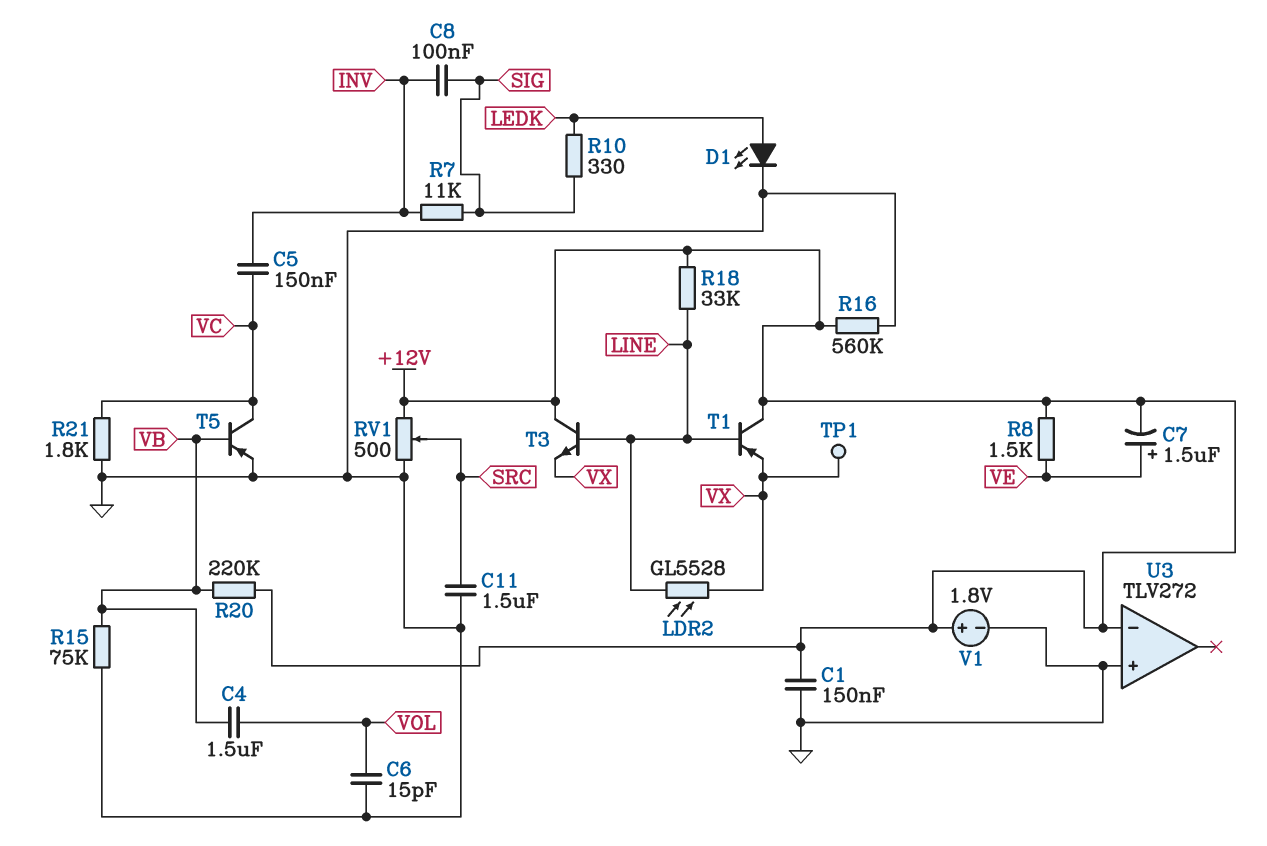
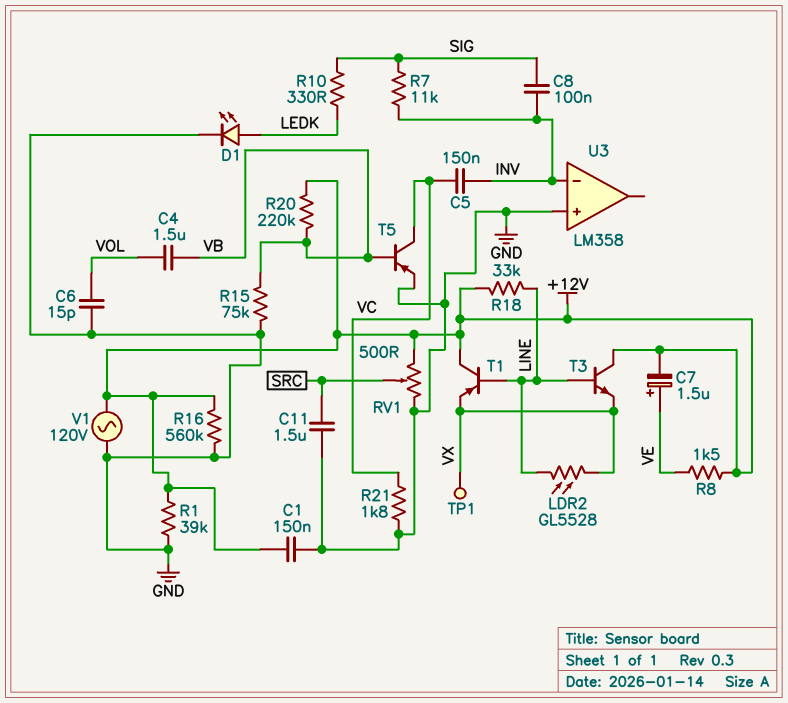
R1: none -> 39k (+12V, GND)
U3: TLV272 -> LM358
U3 pin in-: +12V -> INV
V1: 1.8V (plus +12V, minus GND) -> AC 120V (+12V, GND)

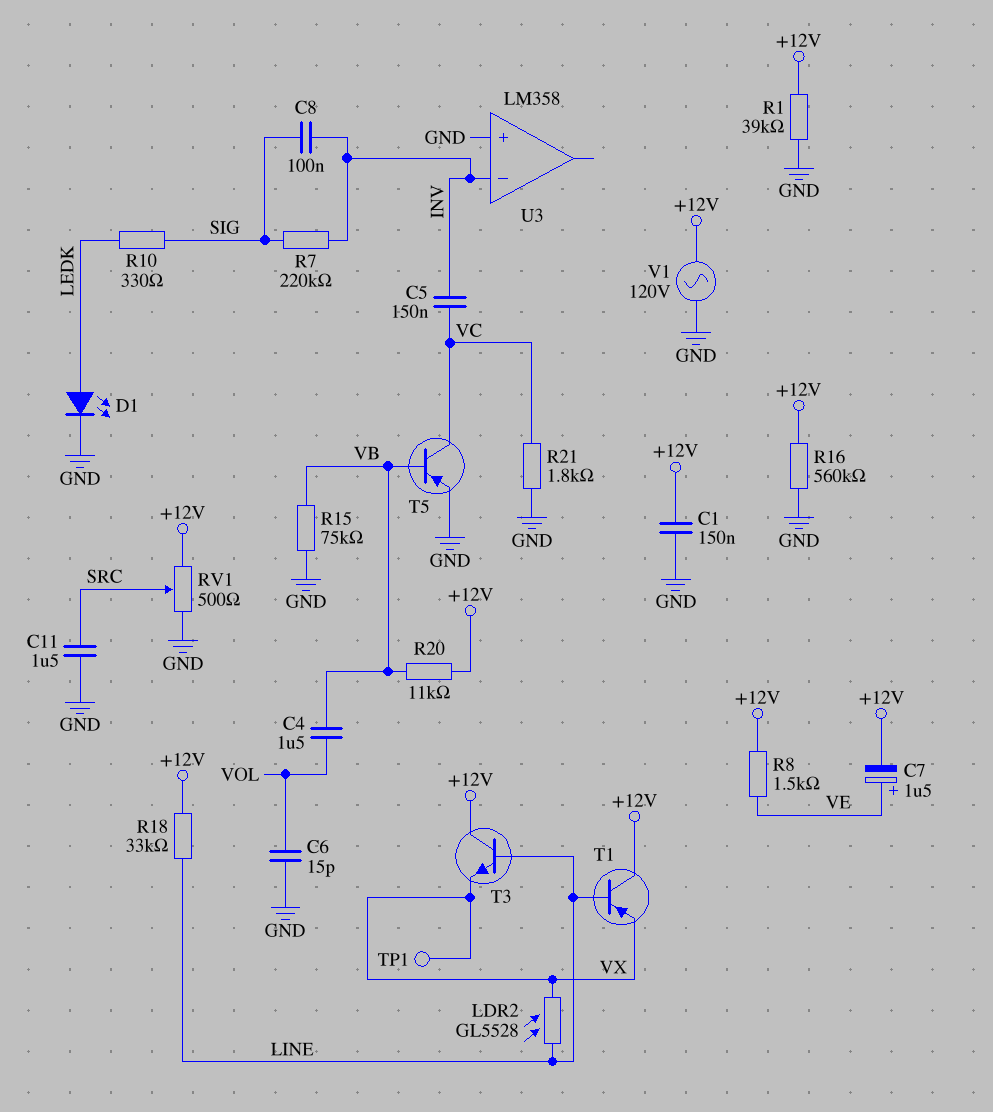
R7: 11k (INV, SIG) -> 220k (INV, SIG)
R20: 220k (+12V, VB) -> 11k (+12V, VB)

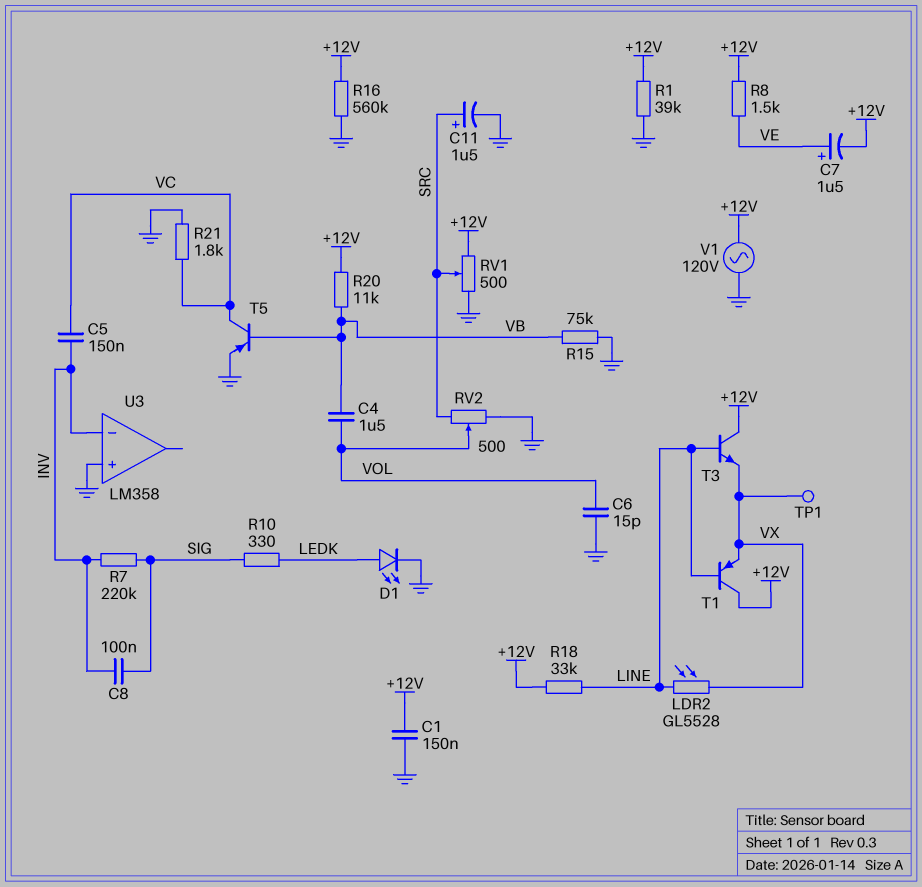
C11: 1.5uF (GND, SRC) -> 1.5uF (plus SRC, minus GND)
RV2: none -> 500 (GND, SRC, wiper VOL)

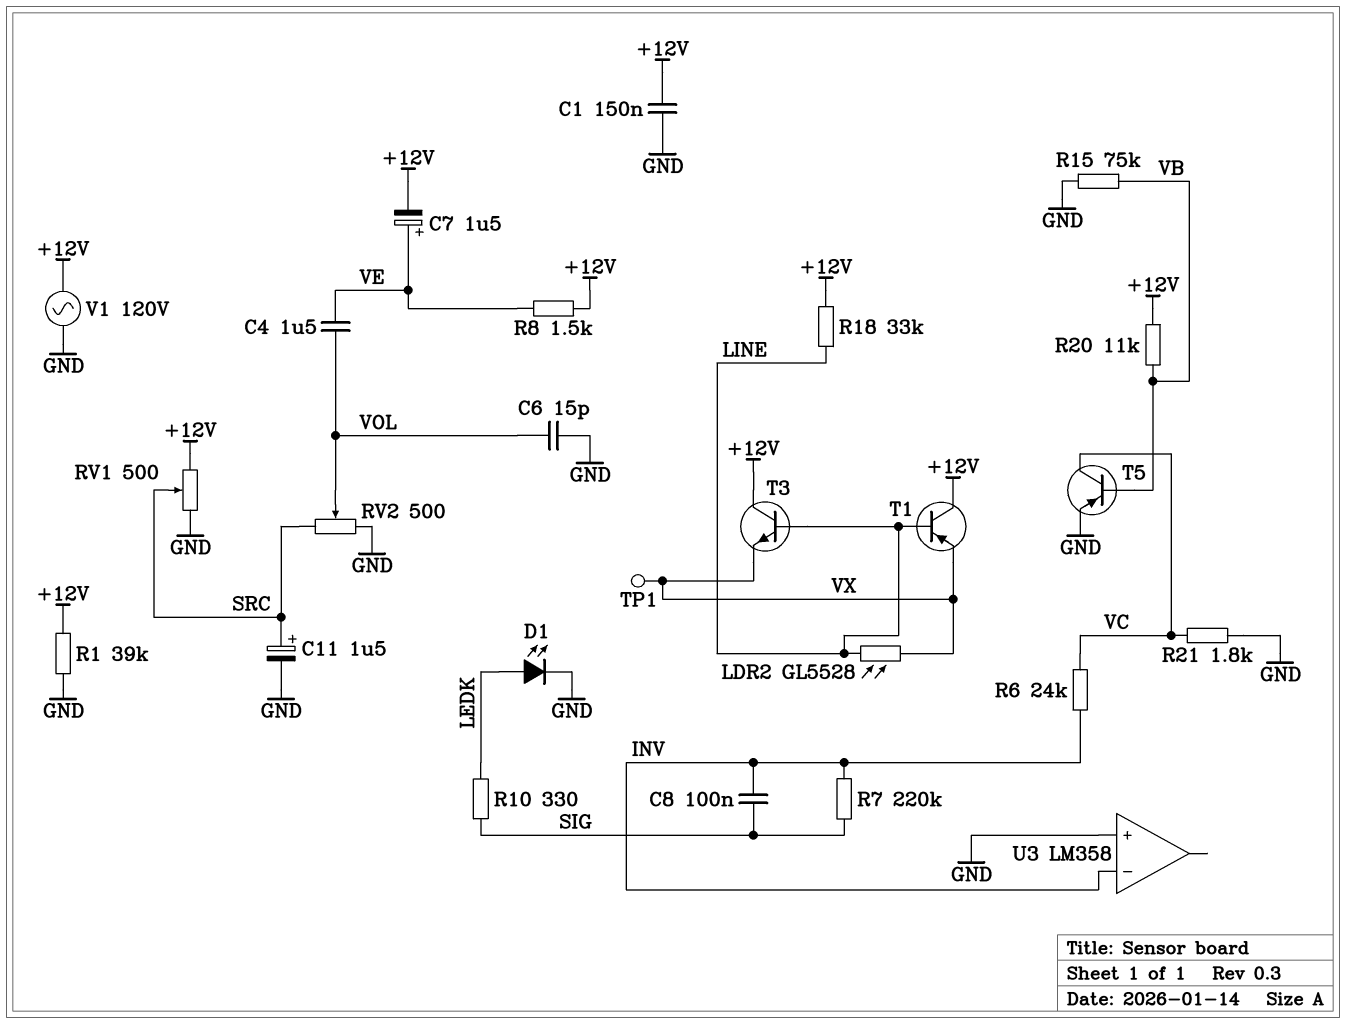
C4: 1.5uF (VB, VOL) -> 1.5uF (VE, VOL)
C5: 150nF (INV, VC) -> none
R6: none -> 24k (INV, VC)
R16: 560k (+12V, GND) -> none

